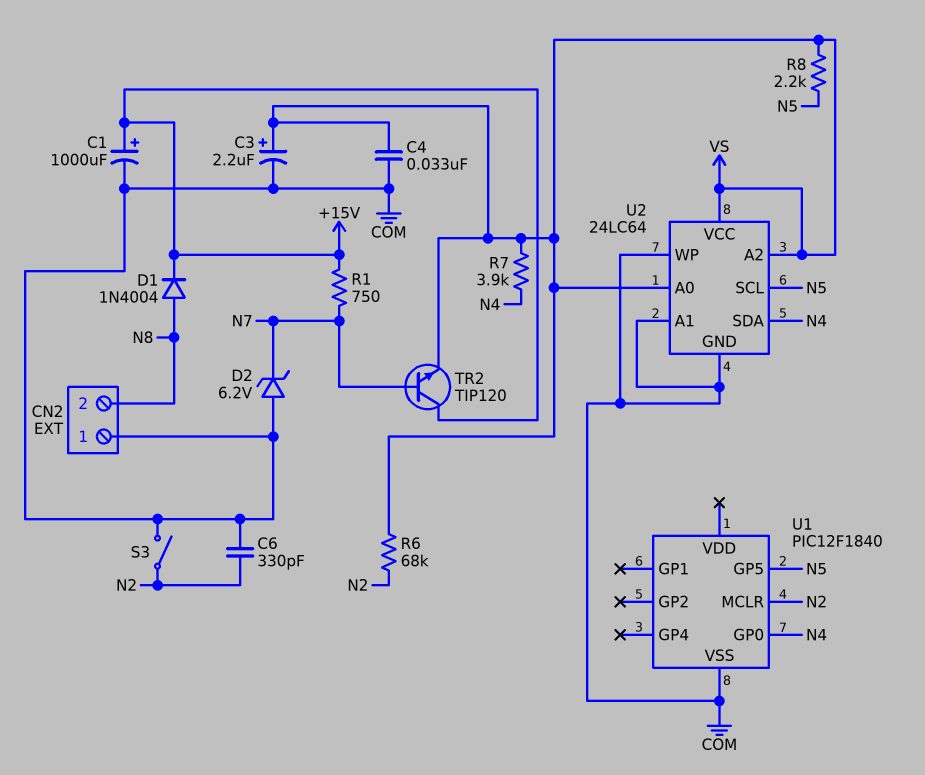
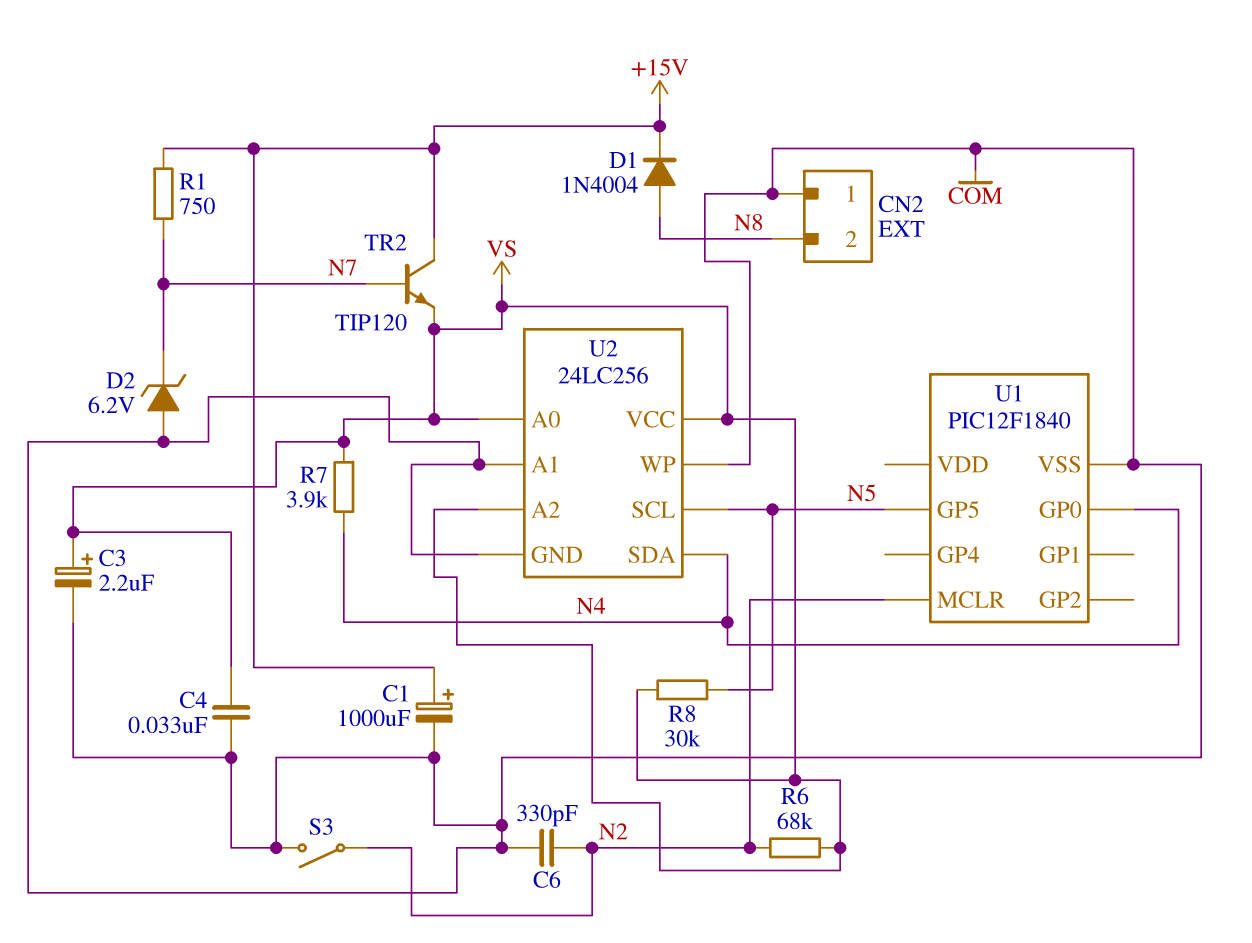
R8: 2.2k (N5, VS) -> 30k (N5, VS)
U2: 24LC64 -> 24LC256

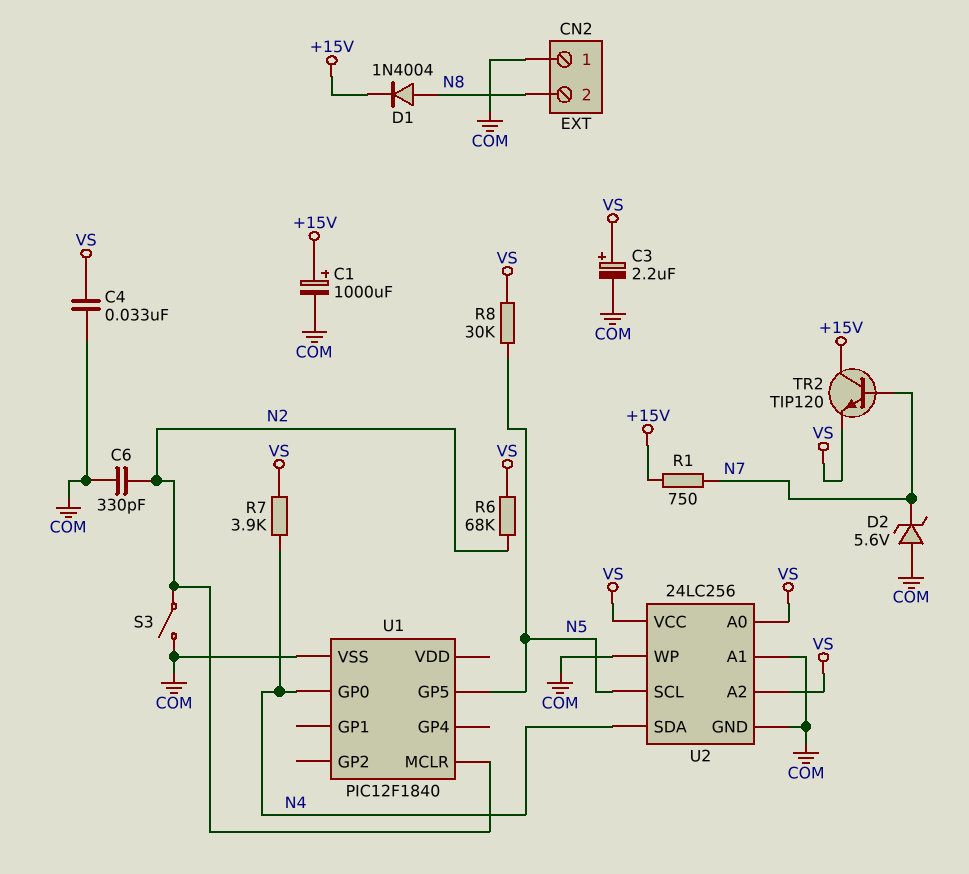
D2: zener 6.2V (A COM, K N7) -> zener 5.6V (A COM, K N7)

